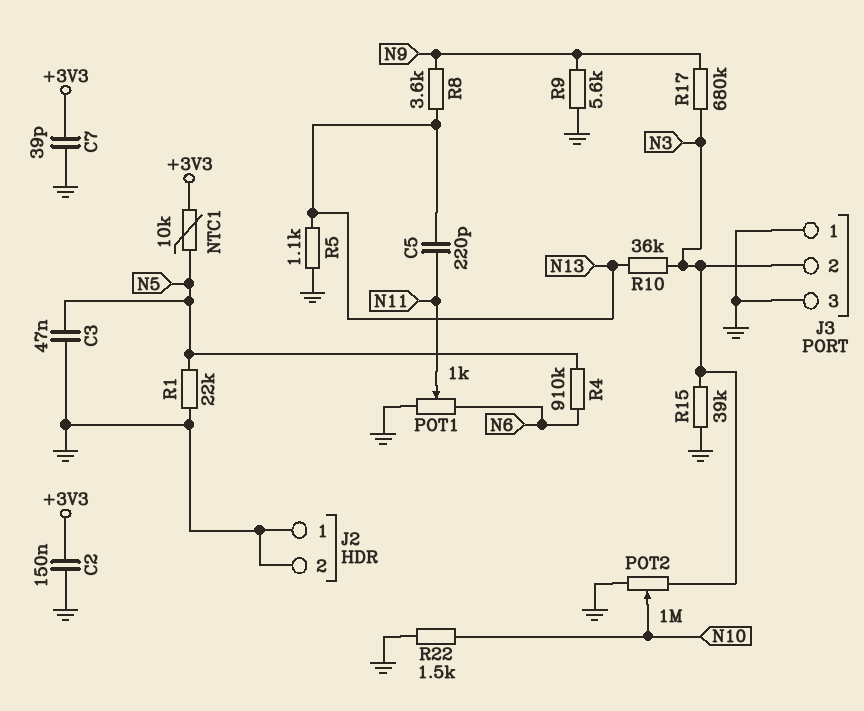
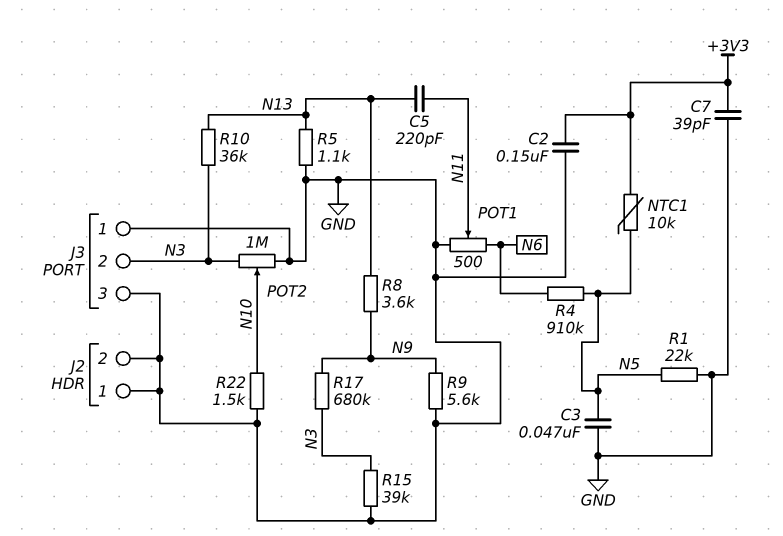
POT1: 1k (GND, N6, wiper N11) -> 500 (GND, N6, wiper N11)

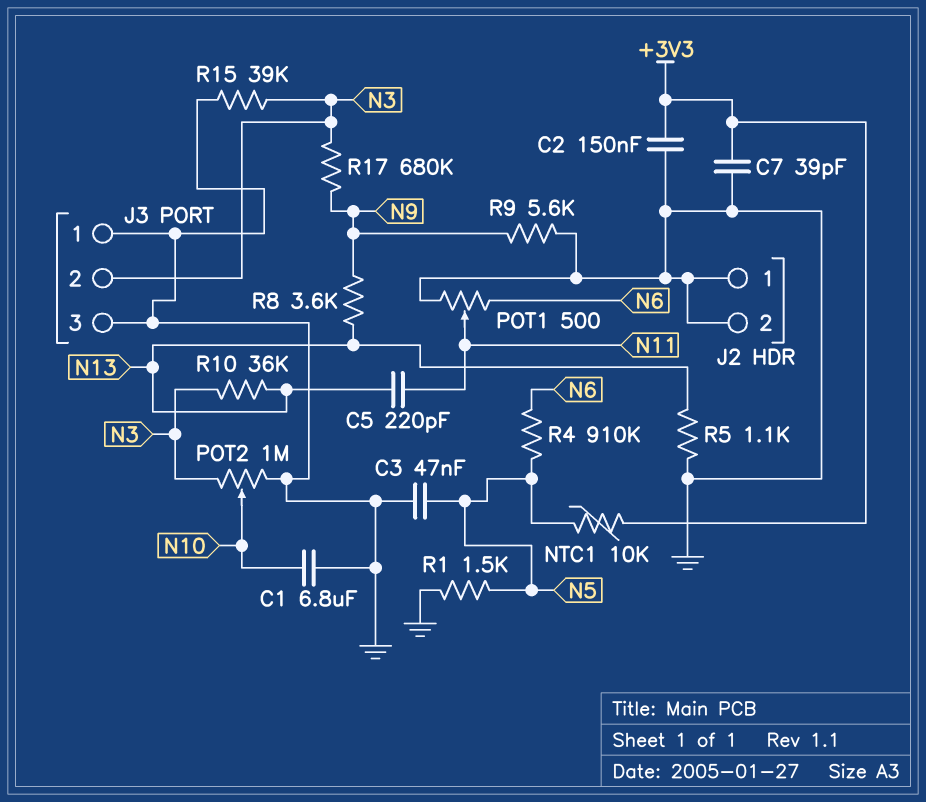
C1: none -> 6.8uF (GND, N10)
R1: 22k (GND, N5) -> 1.5k (GND, N5)
R22: 1.5k (GND, N10) -> none

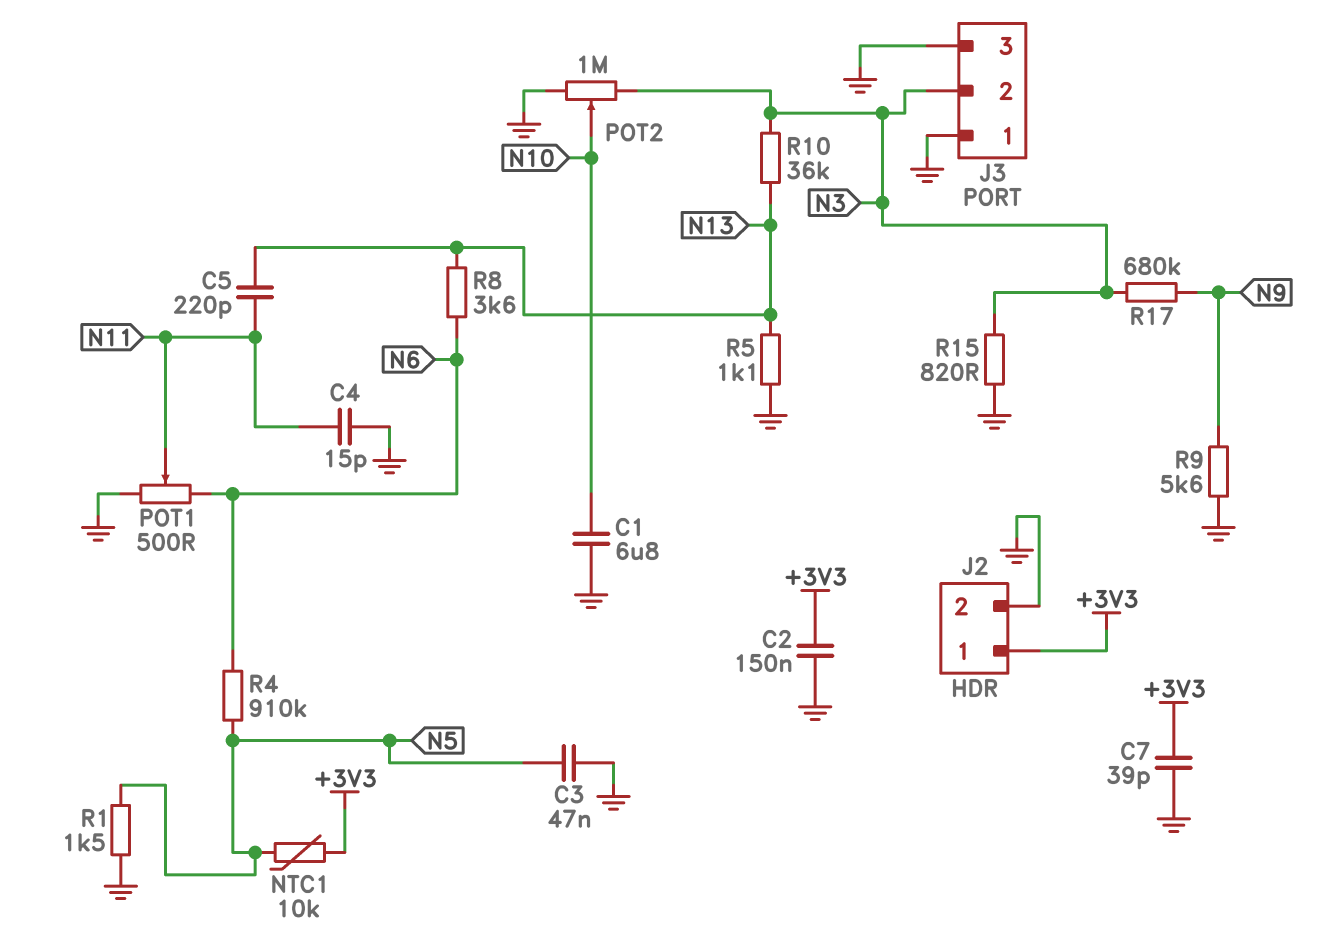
C4: none -> 15pF (GND, N11)
J2 pin 1: GND -> +3V3
R8: 3.6k (N9, N13) -> 3.6k (N6, N13)
R15: 39k (GND, N3) -> 820 (GND, N3)

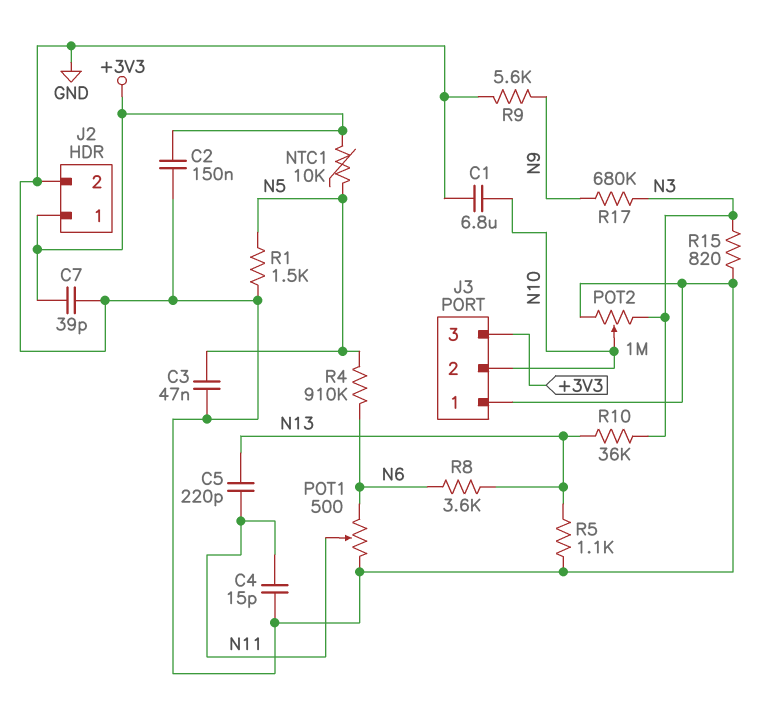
J3 pin 2: N3 -> N10
J3 pin 3: GND -> +3V3

